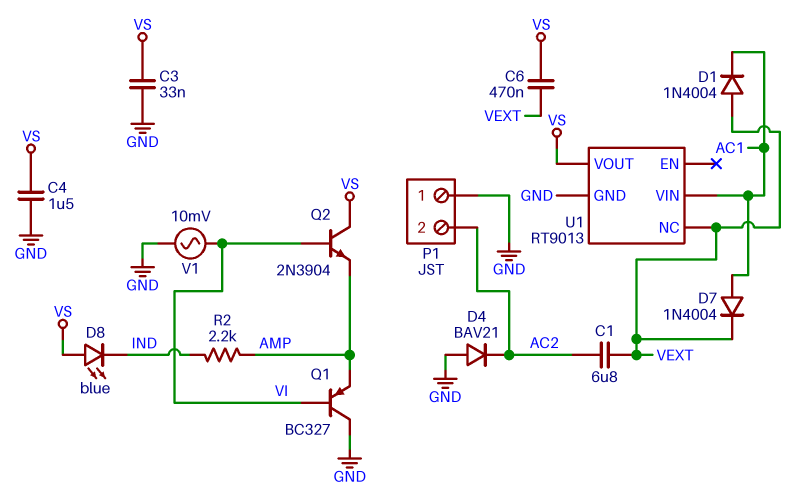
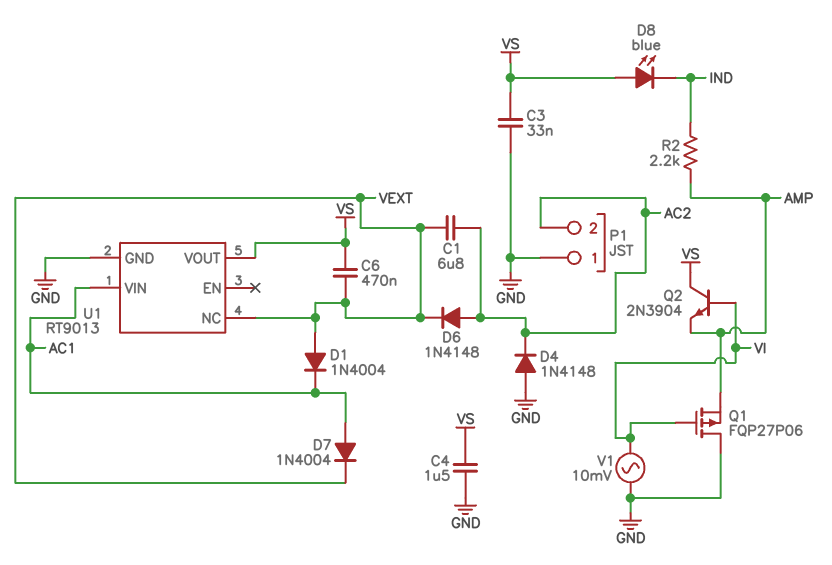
D4: diode BAV21 (A GND, K AC2) -> diode 1N4148 (A GND, K AC2)
D6: none -> diode 1N4148 (A AC2, K VEXT)
Q1: PNP BC327 (B VI, C GND, E AMP) -> PMOS FQP27P06 (G VI, D GND, S AMP)

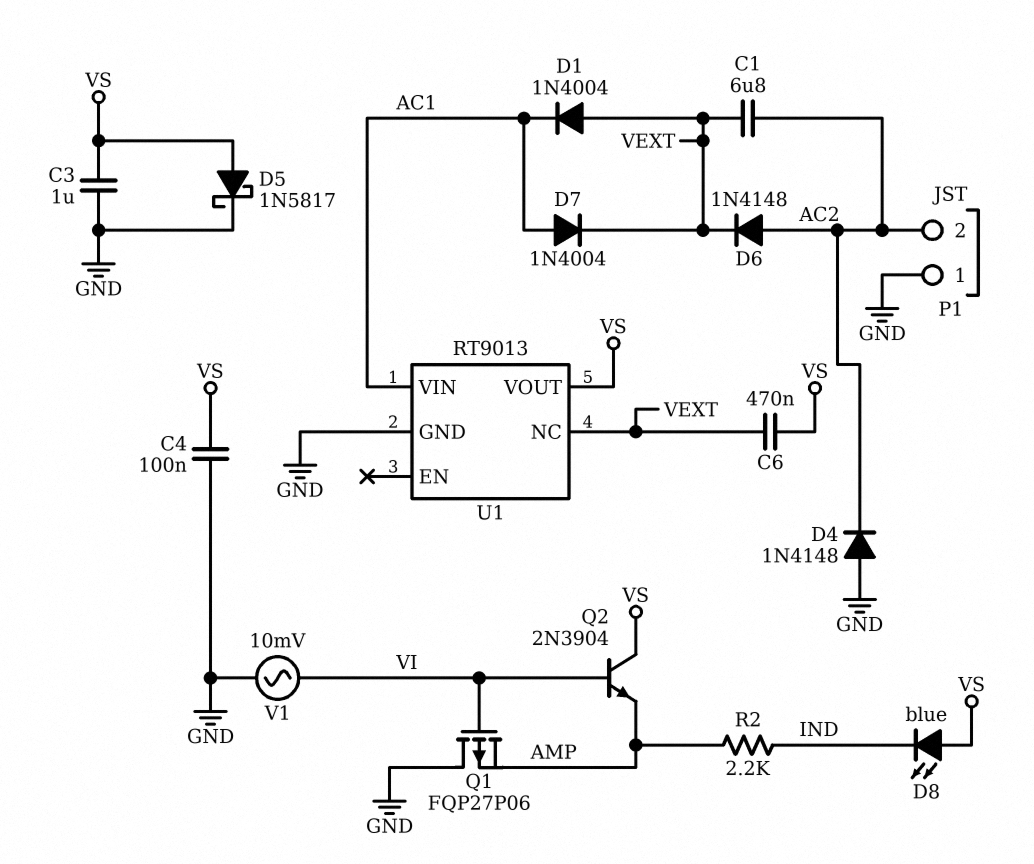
C3: 33nF (GND, VS) -> 1uF (GND, VS)
C4: 1.5uF (GND, VS) -> 100nF (GND, VS)
D5: none -> schottky 1N5817 (A VS, K GND)

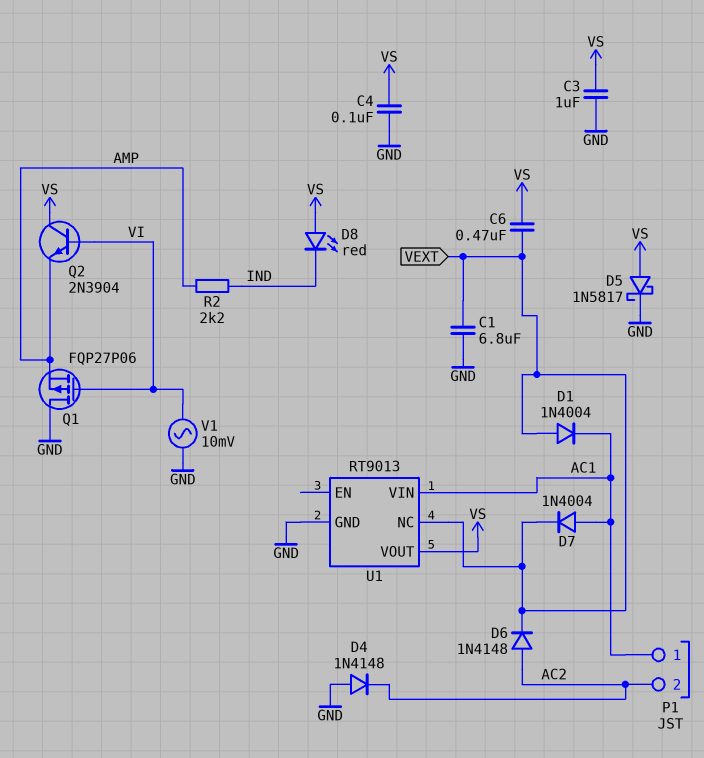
C1: 6.8uF (AC2, VEXT) -> 6.8uF (GND, VEXT)
D8: LED blue (A VS, K IND) -> LED red (A VS, K IND)
P1 pin 1: GND -> AC1

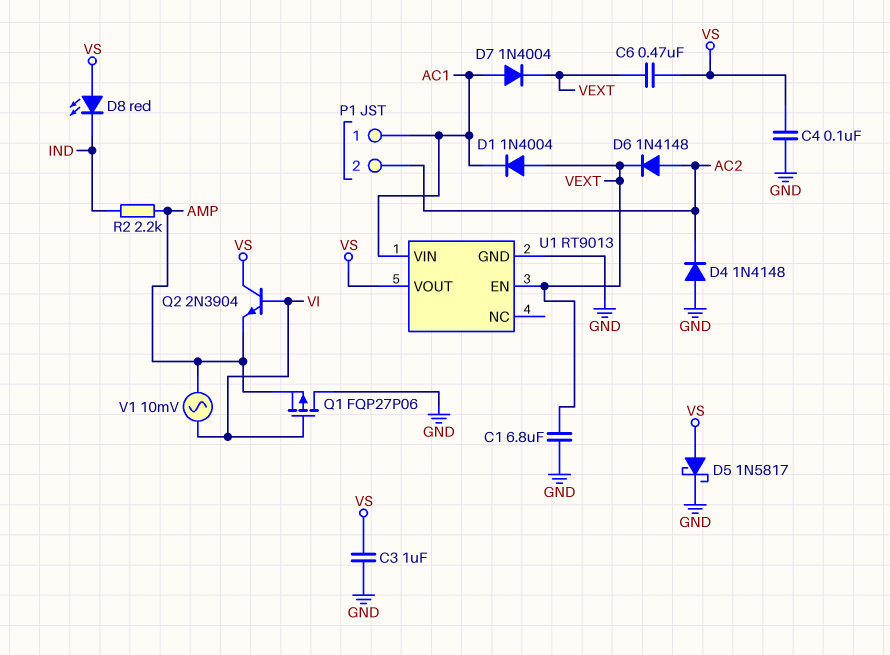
U1 pin EN: none -> VEXT
U1 pin NC: VEXT -> none
V1: AC 10mV (GND, VI) -> AC 10mV (AMP, VI)

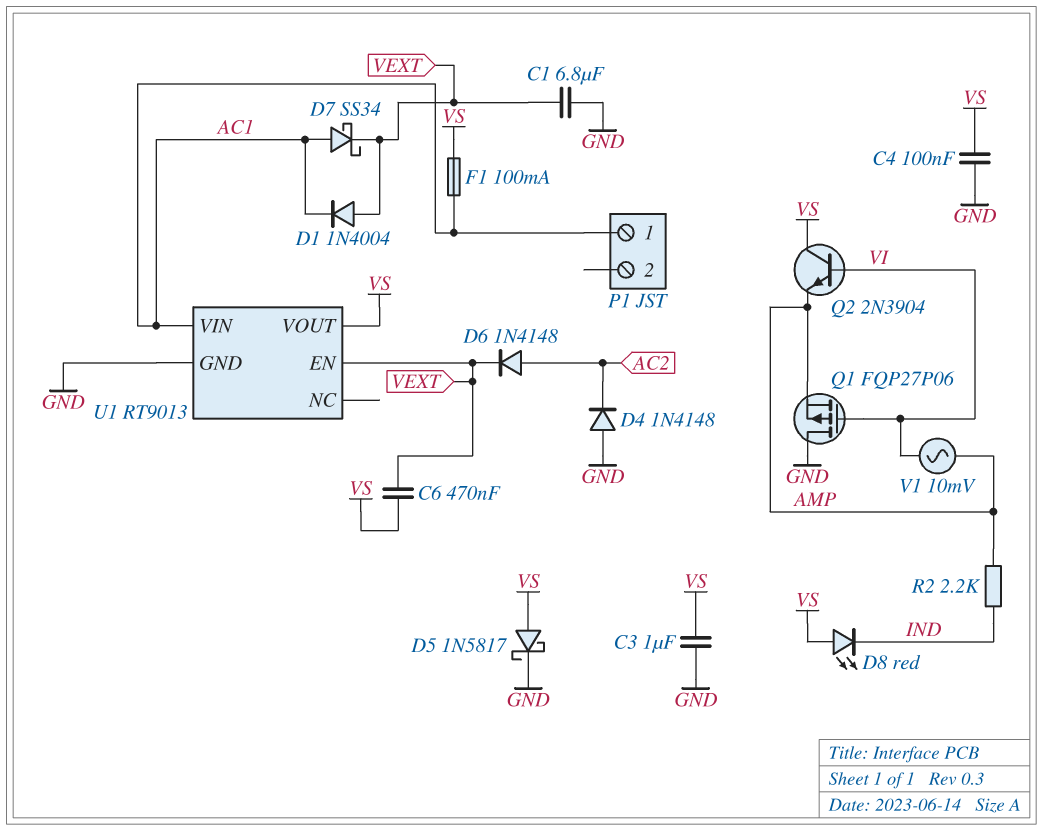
D7: diode 1N4004 (A AC1, K VEXT) -> schottky SS34 (A AC1, K VEXT)
F1: none -> 100mA (AC1, VS)
P1 pin 2: AC2 -> none

